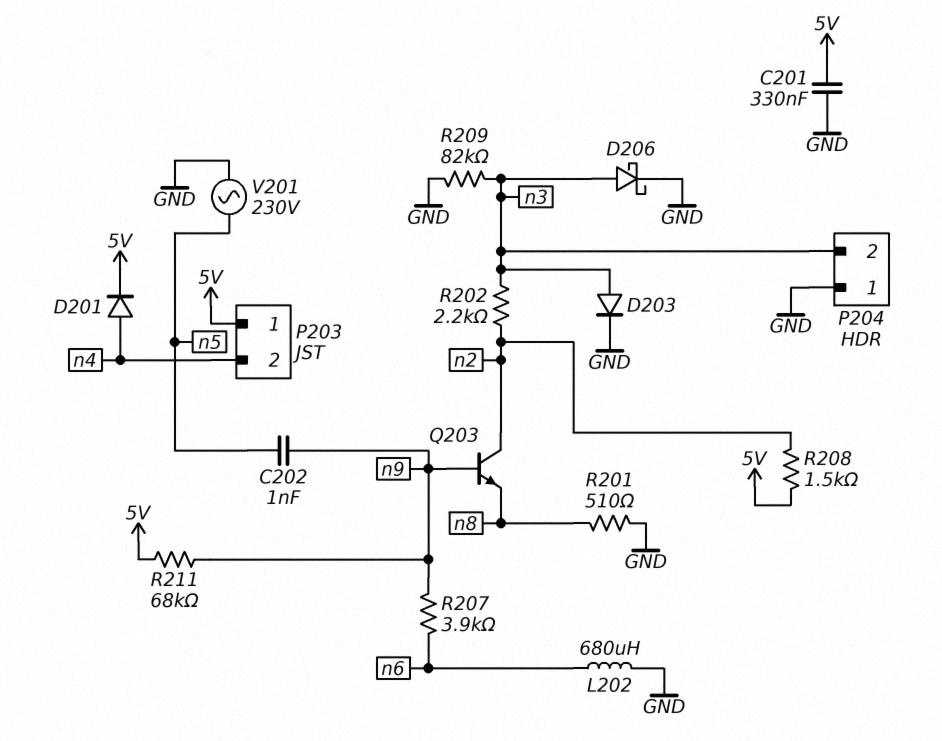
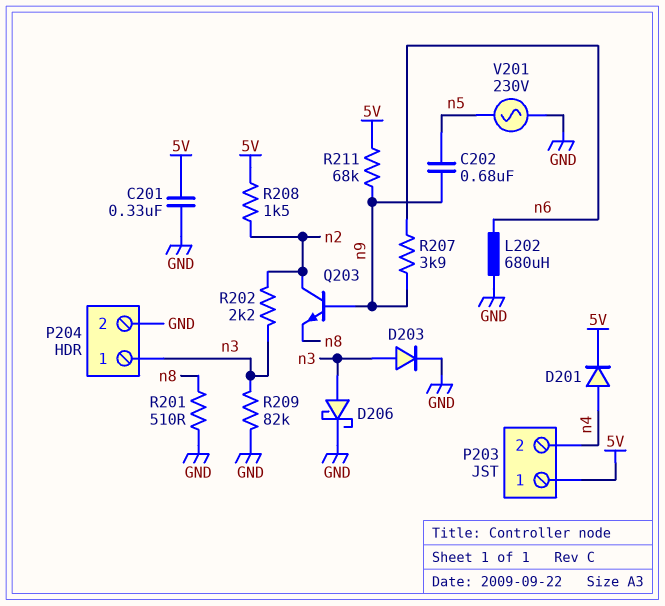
C202: 1nF (n5, n9) -> 680nF (n5, n9)
P204 pin 1: GND -> n3
P204 pin 2: n3 -> GND

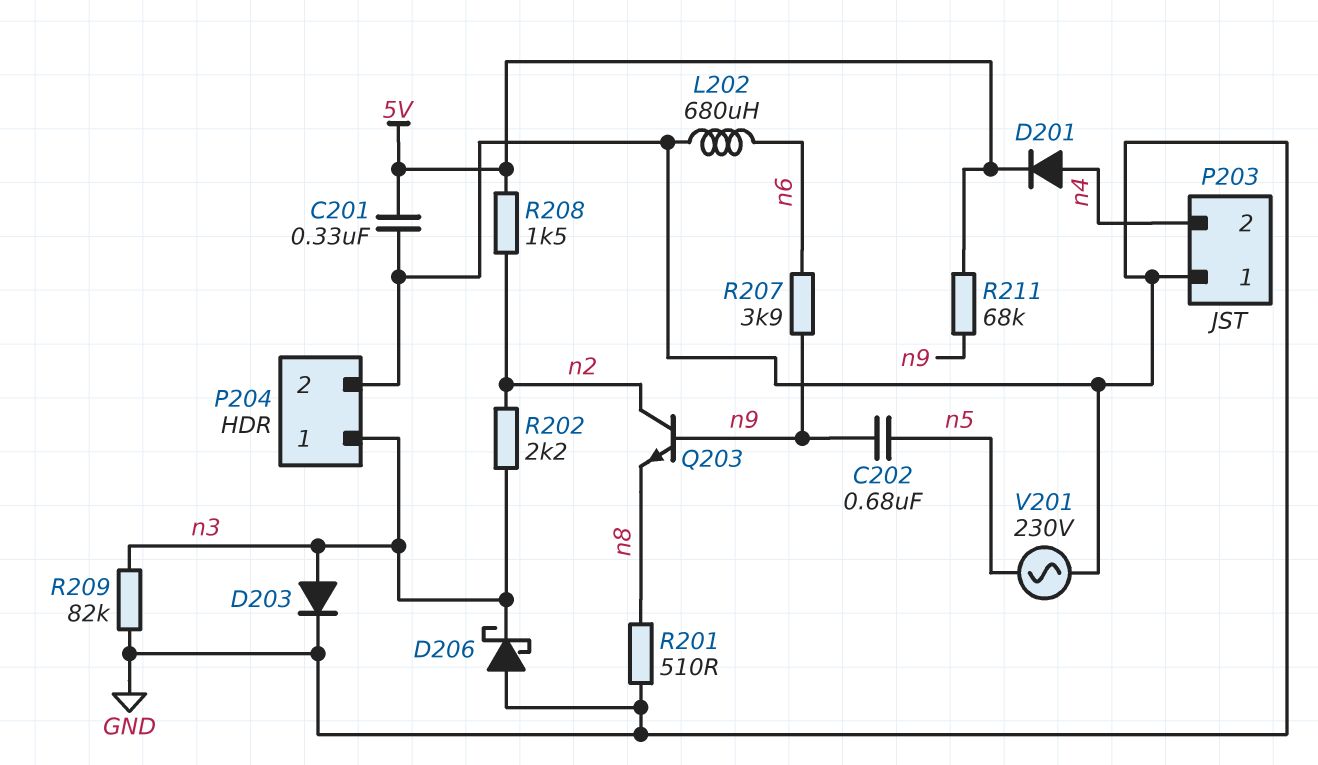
D206: schottky (A n3, K GND) -> schottky (A GND, K n3)
P203 pin 1: 5V -> GND

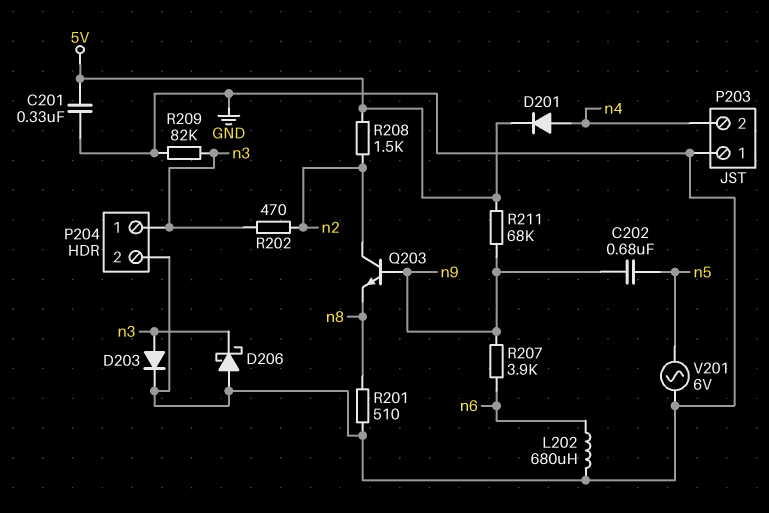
R202: 2.2k (n2, n3) -> 470 (n2, n3)
V201: AC 230V (GND, n5) -> AC 6V (GND, n5)

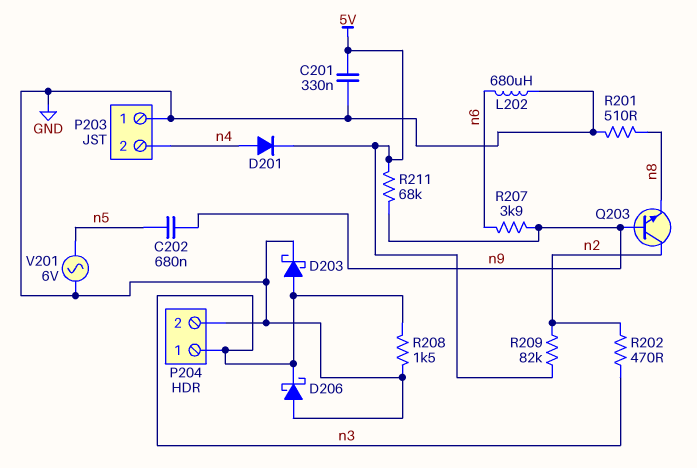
D203: diode (A n3, K GND) -> schottky (A n3, K GND)
R208: 1.5k (5V, n2) -> 1.5k (GND, n3)
R209: 82k (GND, n3) -> 82k (5V, n2)

